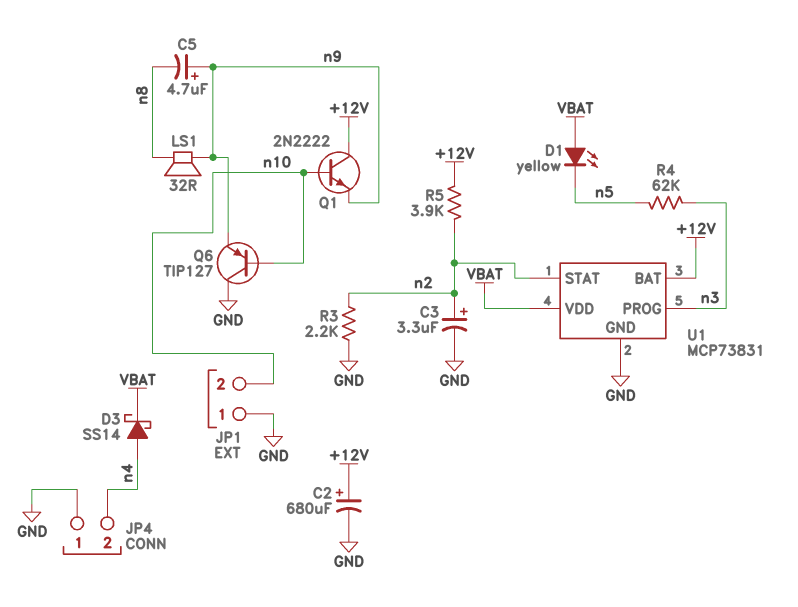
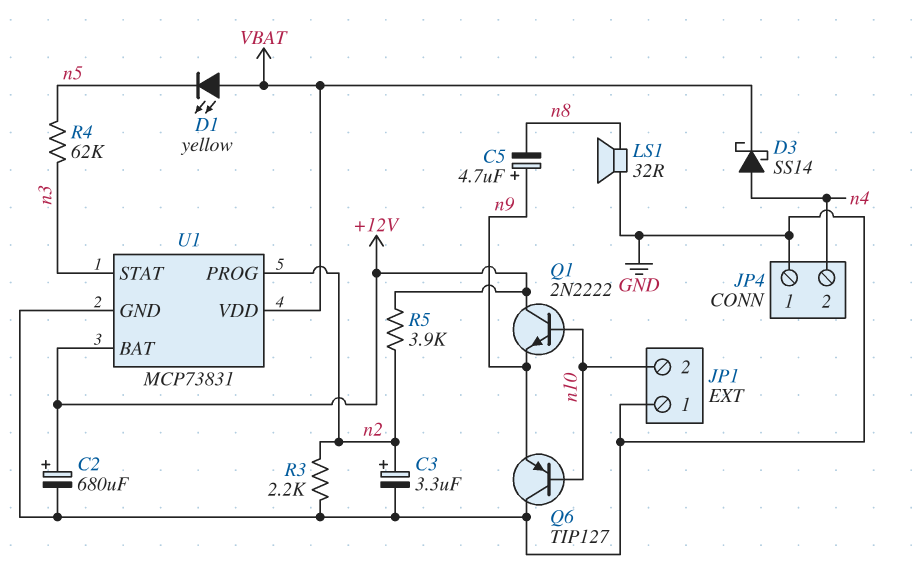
LS1: speaker 32R (n8, n9) -> speaker 32R (GND, n8)
U1 pin PROG: n3 -> n2
U1 pin STAT: n2 -> n3

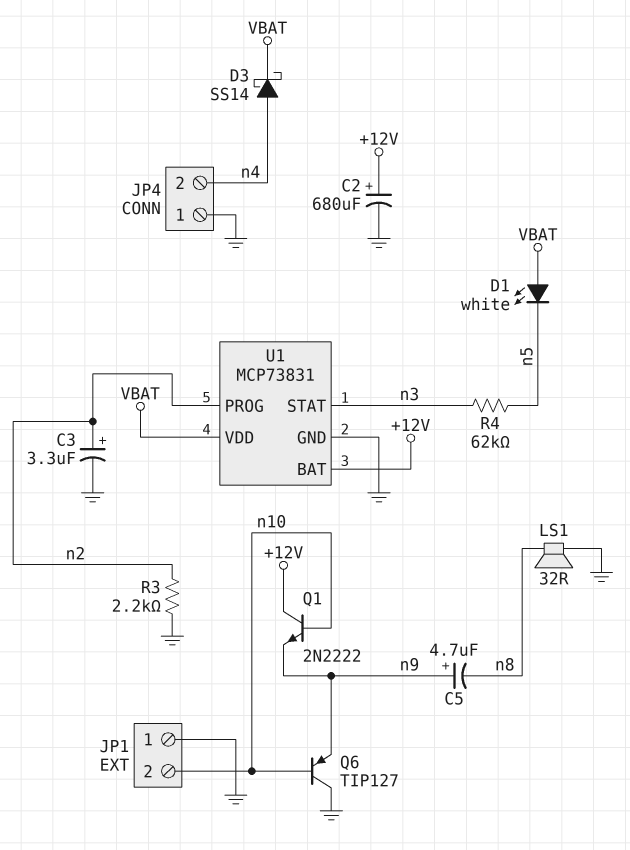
D1: LED yellow (A VBAT, K n5) -> LED white (A VBAT, K n5)
R5: 3.9k (+12V, n2) -> none

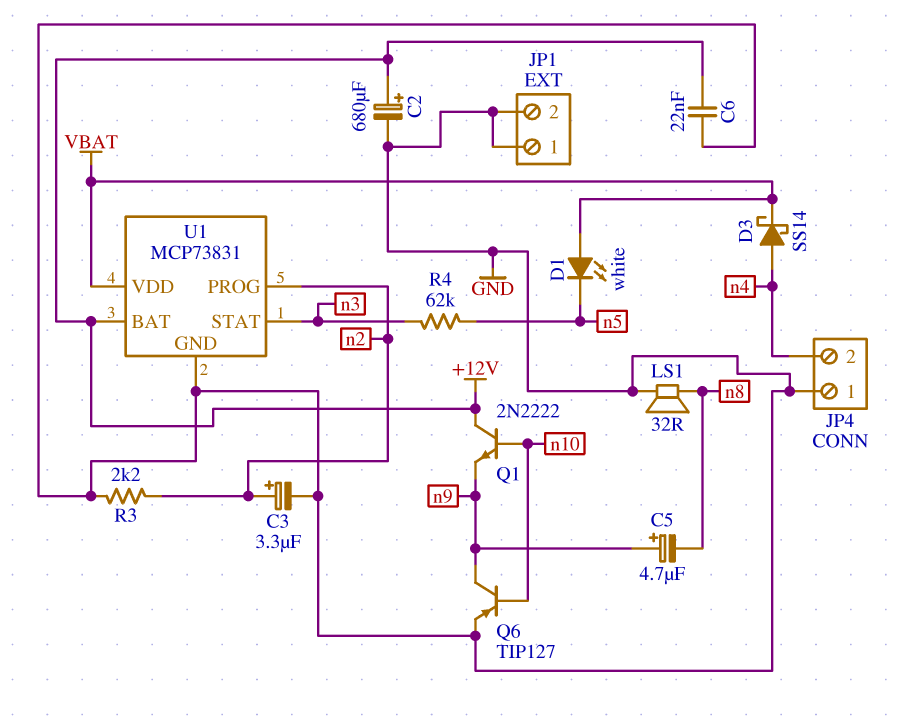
C6: none -> 22nF (+12V, GND)
JP1 pin 2: n10 -> GND
Q6: PNP TIP127 (B n10, C GND, E n9) -> PNP TIP127 (B n10, C n9, E GND)

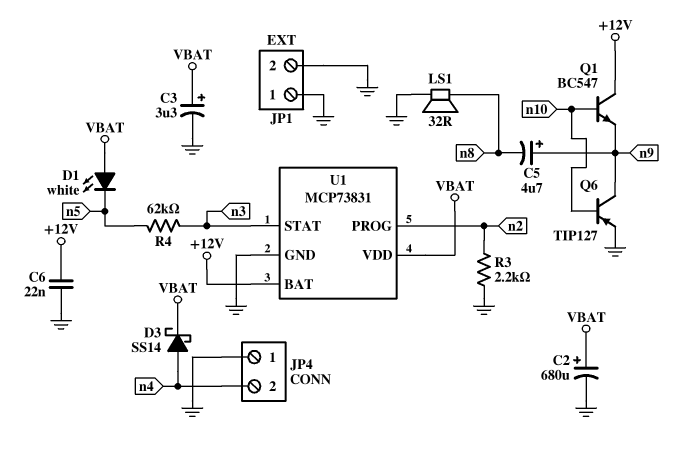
C2: 680uF (plus +12V, minus GND) -> 680uF (plus VBAT, minus GND)
C3: 3.3uF (plus n2, minus GND) -> 3.3uF (plus VBAT, minus GND)
Q1: NPN 2N2222 (B n10, C +12V, E n9) -> NPN BC547 (B n10, C +12V, E n9)

